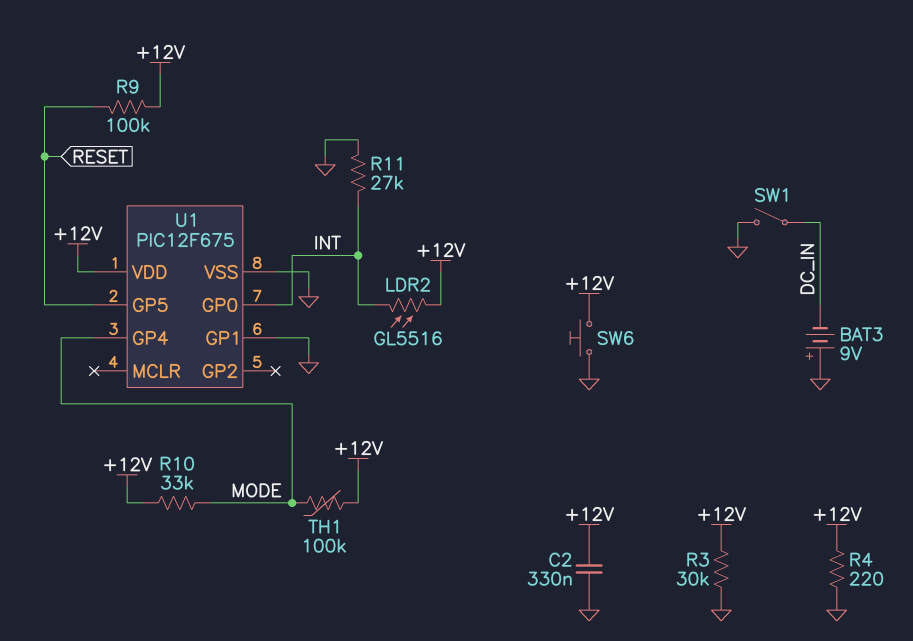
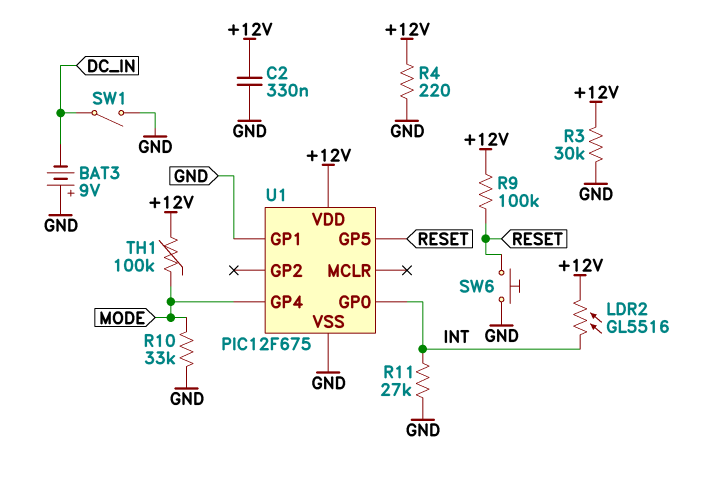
R10: 33k (+12V, MODE) -> 33k (GND, MODE)
SW6: button (+12V, GND) -> button (GND, RESET)

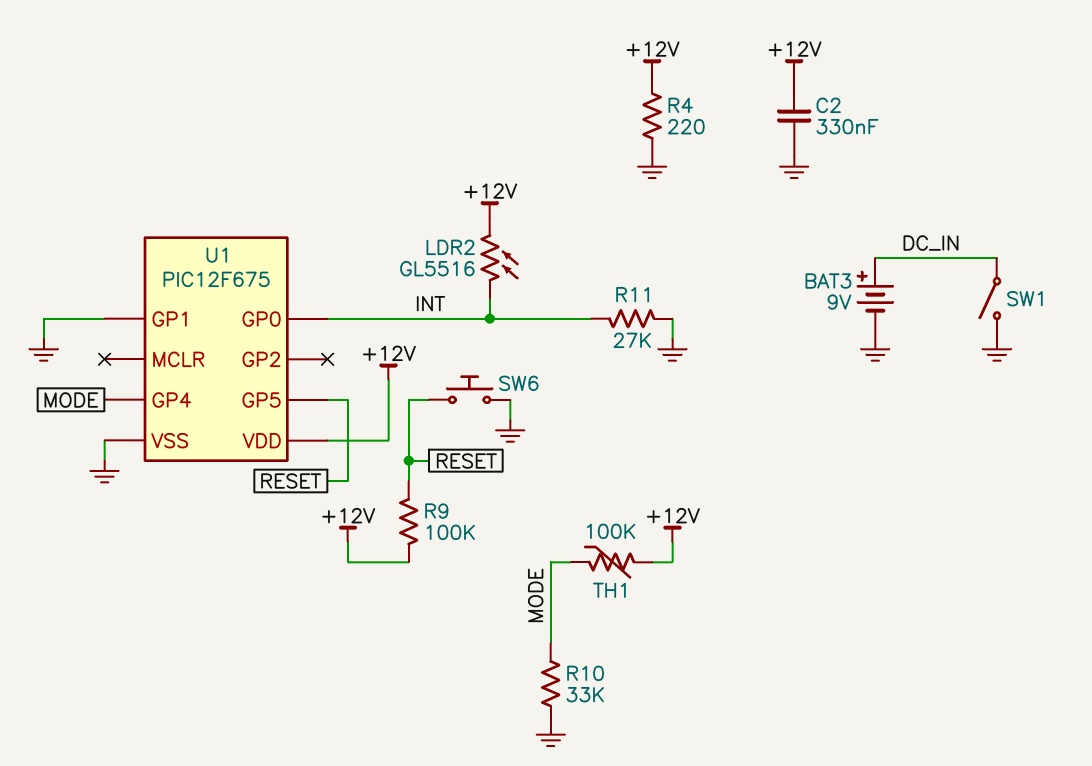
BAT3: 9V (plus GND, minus DC_IN) -> 9V (plus DC_IN, minus GND)
R3: 30k (+12V, GND) -> none

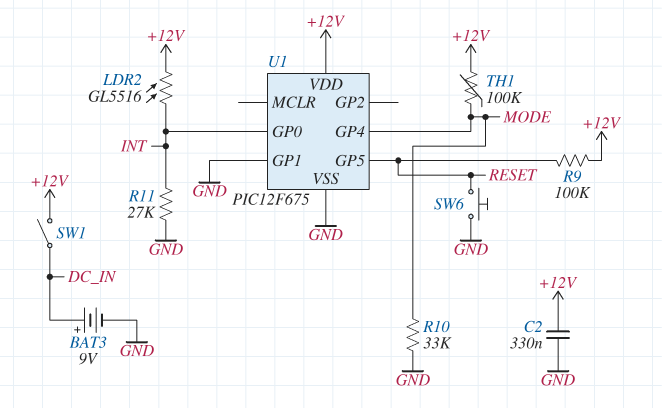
R4: 220 (+12V, GND) -> none
SW1: switch (DC_IN, GND) -> switch (+12V, DC_IN)

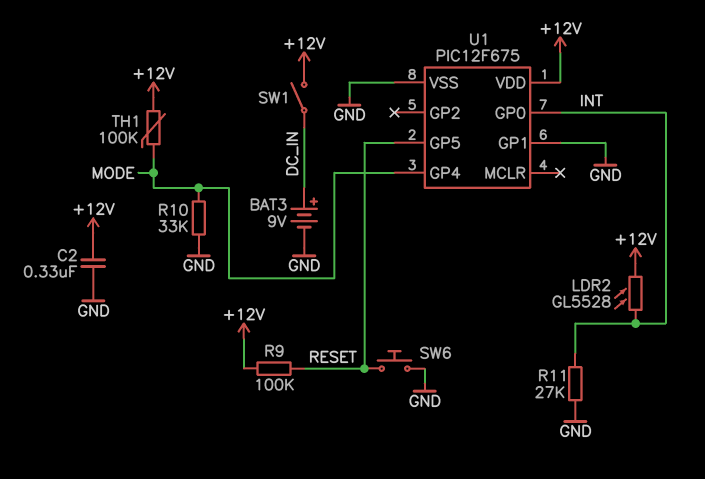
LDR2: GL5516 (+12V, INT) -> GL5528 (+12V, INT)

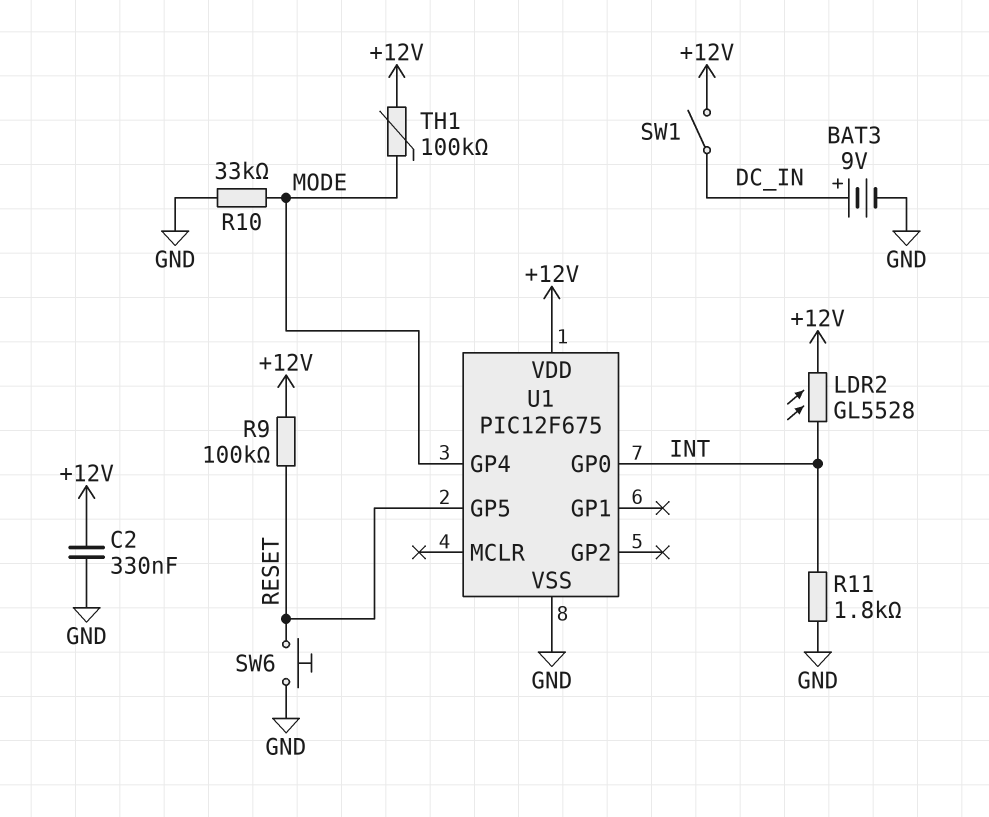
R11: 27k (GND, INT) -> 1.8k (GND, INT)
U1 pin GP1: GND -> none

